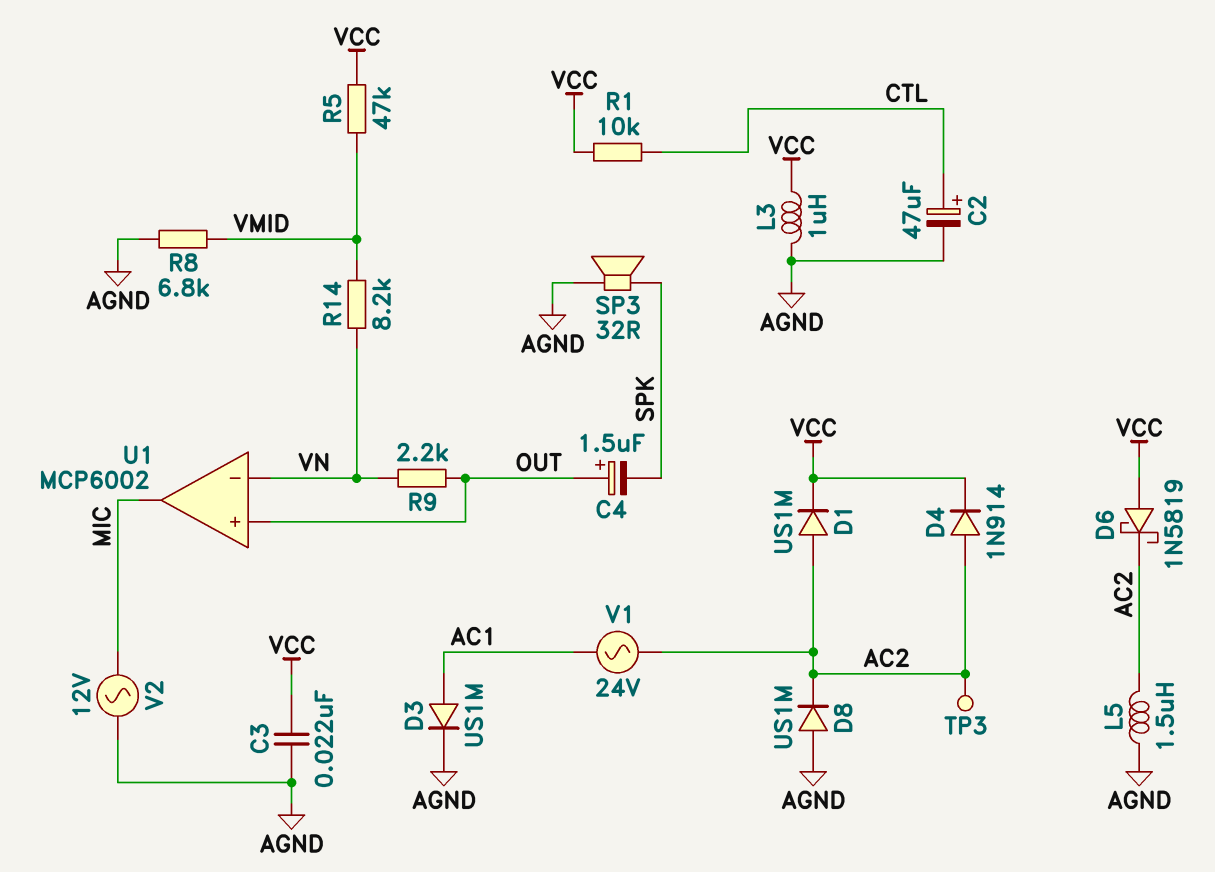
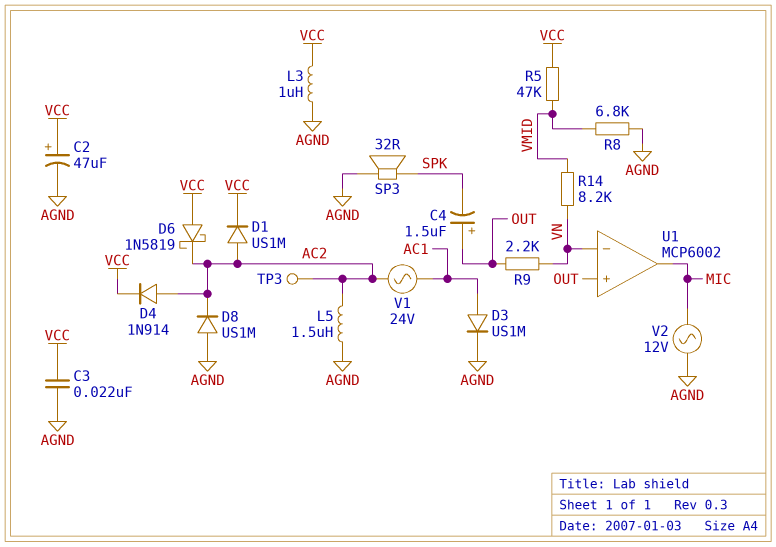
C2: 47uF (plus CTL, minus AGND) -> 47uF (plus VCC, minus AGND)
R1: 10k (CTL, VCC) -> none

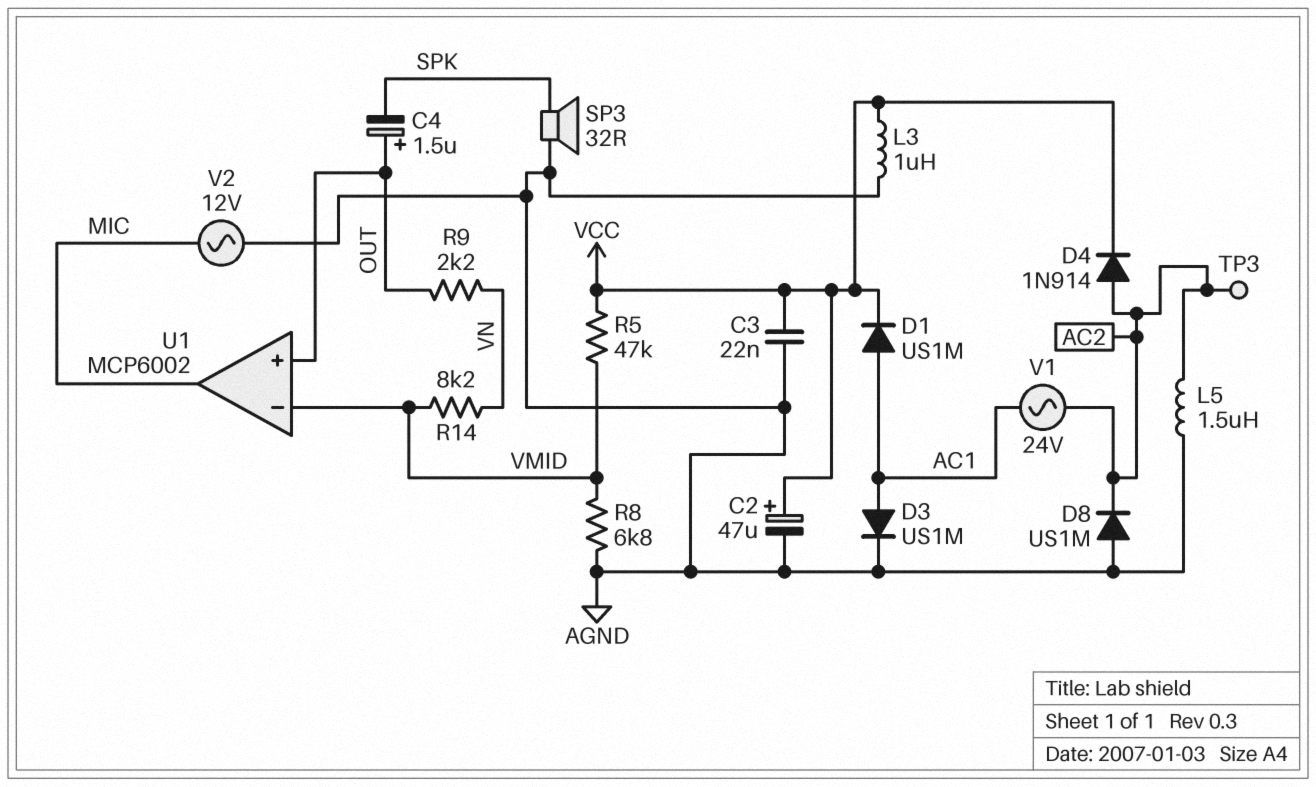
D1: diode US1M (A AC2, K VCC) -> diode US1M (A AC1, K VCC)
D6: schottky 1N5819 (A VCC, K AC2) -> none
U1 pin in-: VN -> VMID

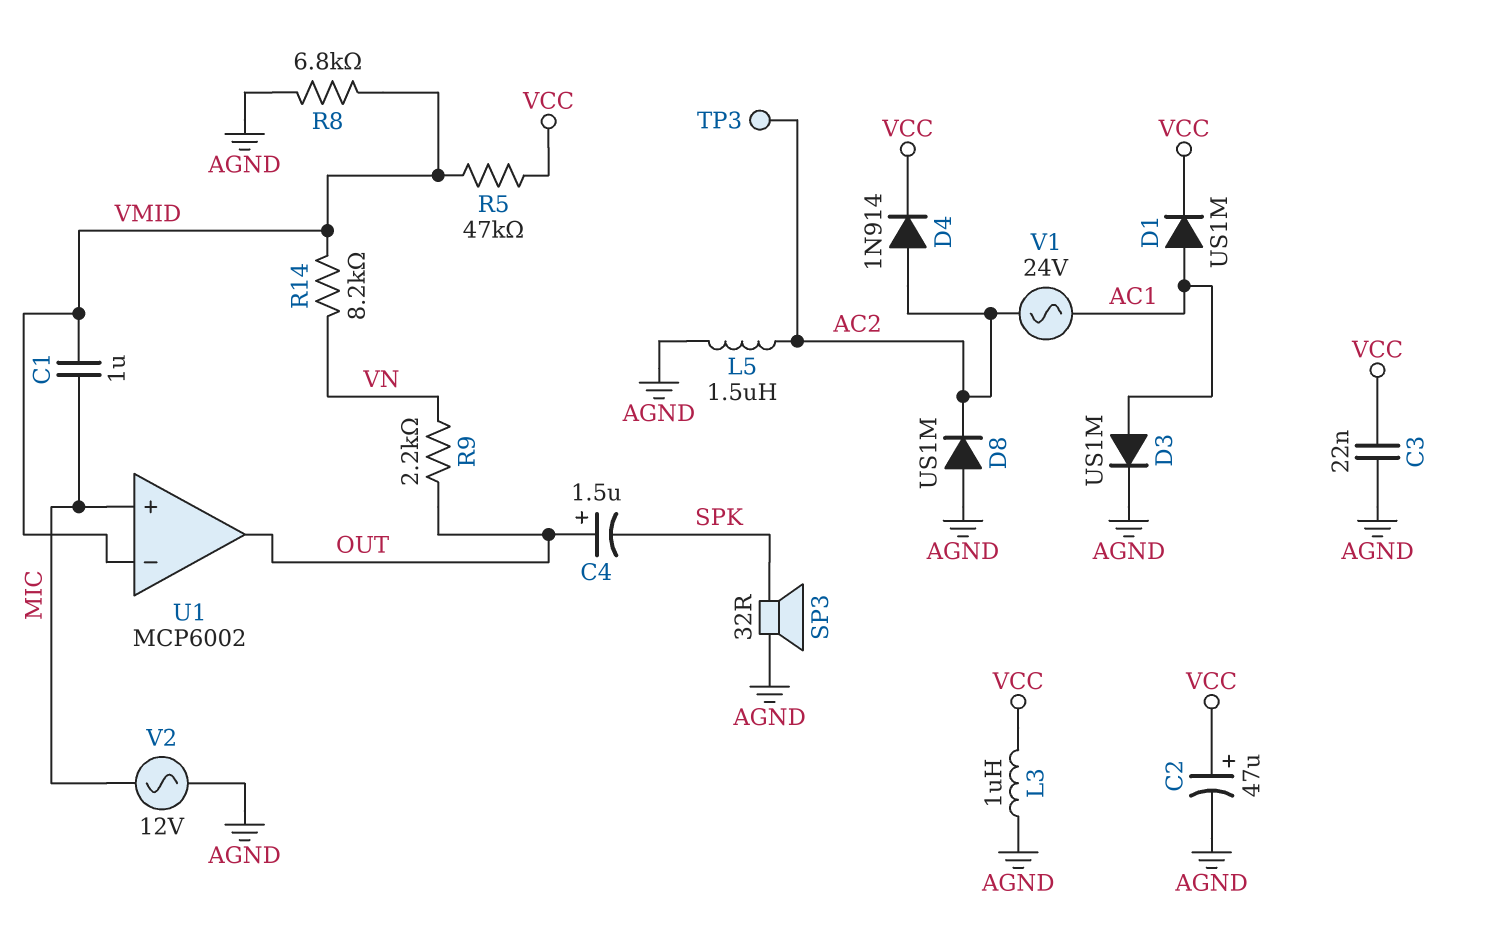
C1: none -> 1uF (MIC, VMID)
U1 pin in+: OUT -> MIC
U1 pin out: MIC -> OUT

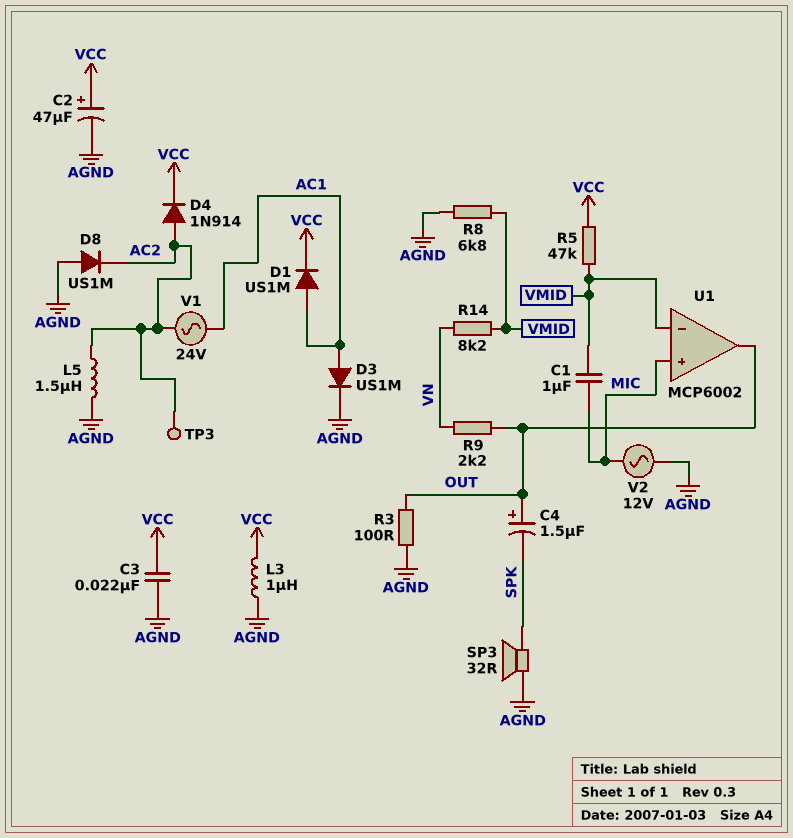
R3: none -> 100 (AGND, OUT)

